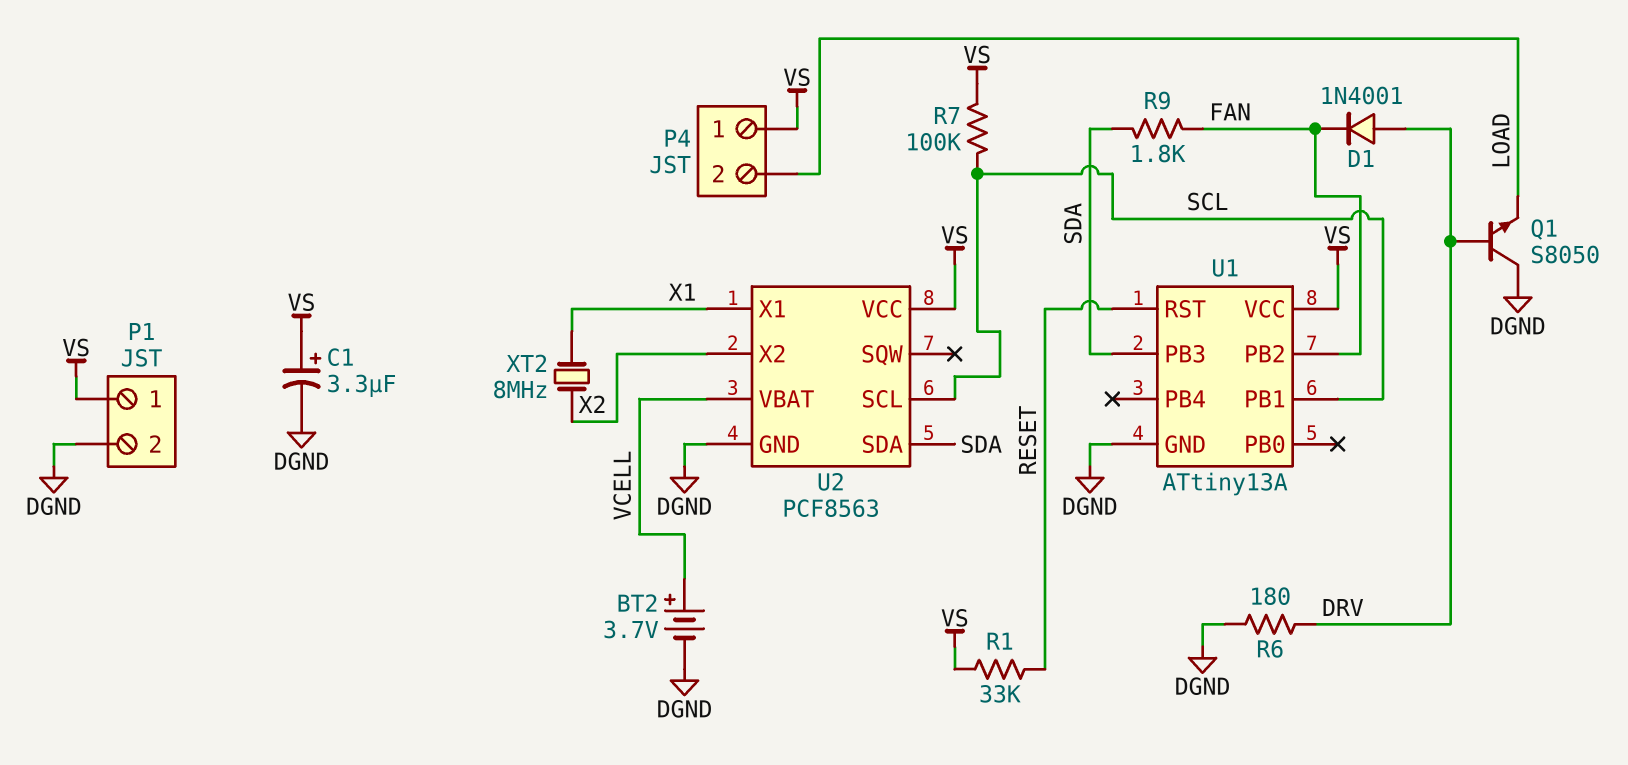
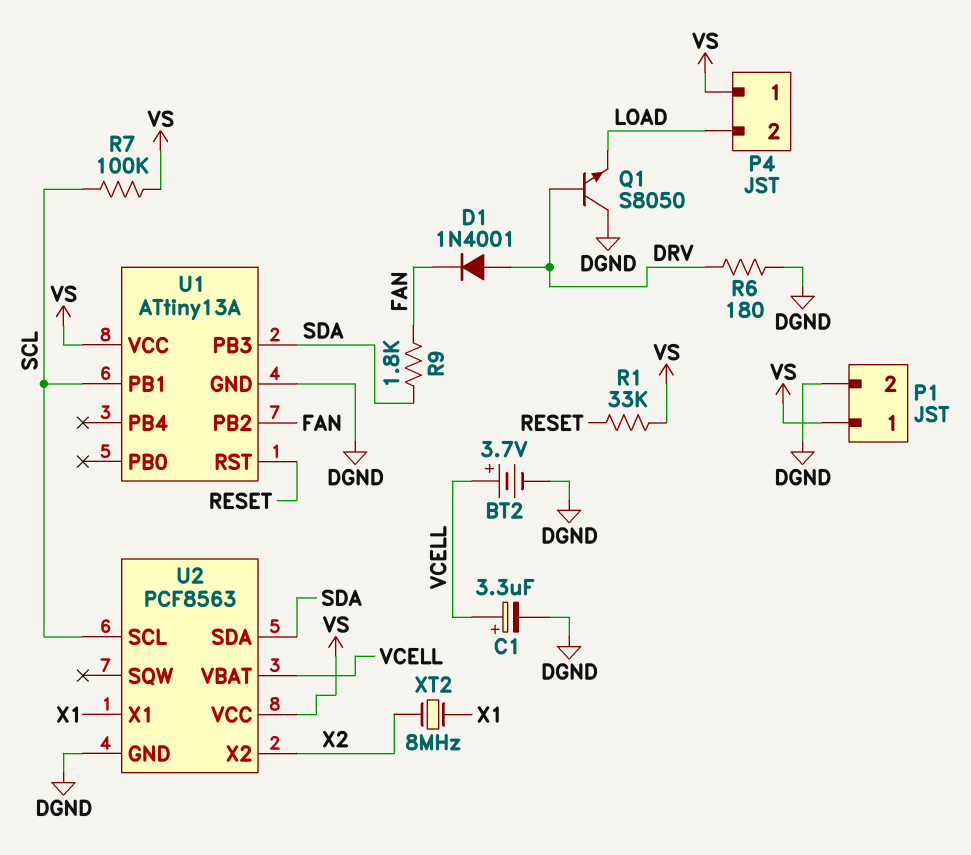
C1: 3.3uF (plus VS, minus DGND) -> 3.3uF (plus VCELL, minus DGND)

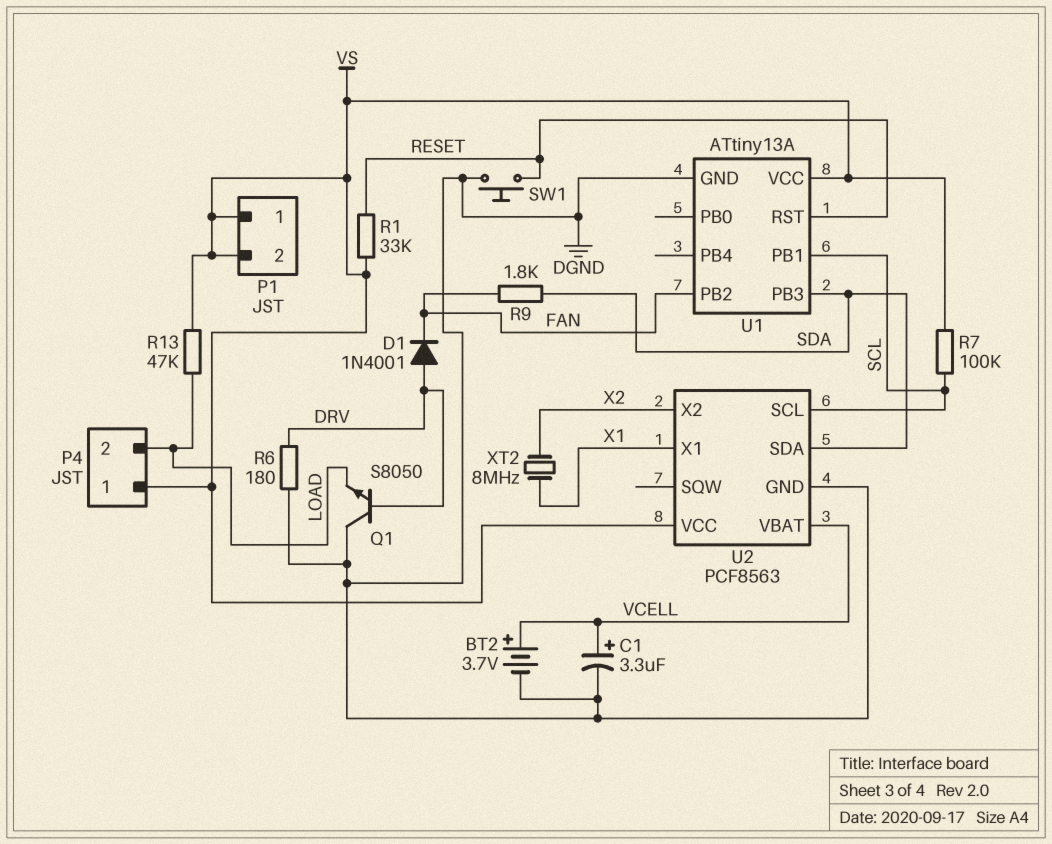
P1 pin 2: DGND -> VS
R13: none -> 47k (LOAD, VS)
SW1: none -> button (DGND, RESET)

